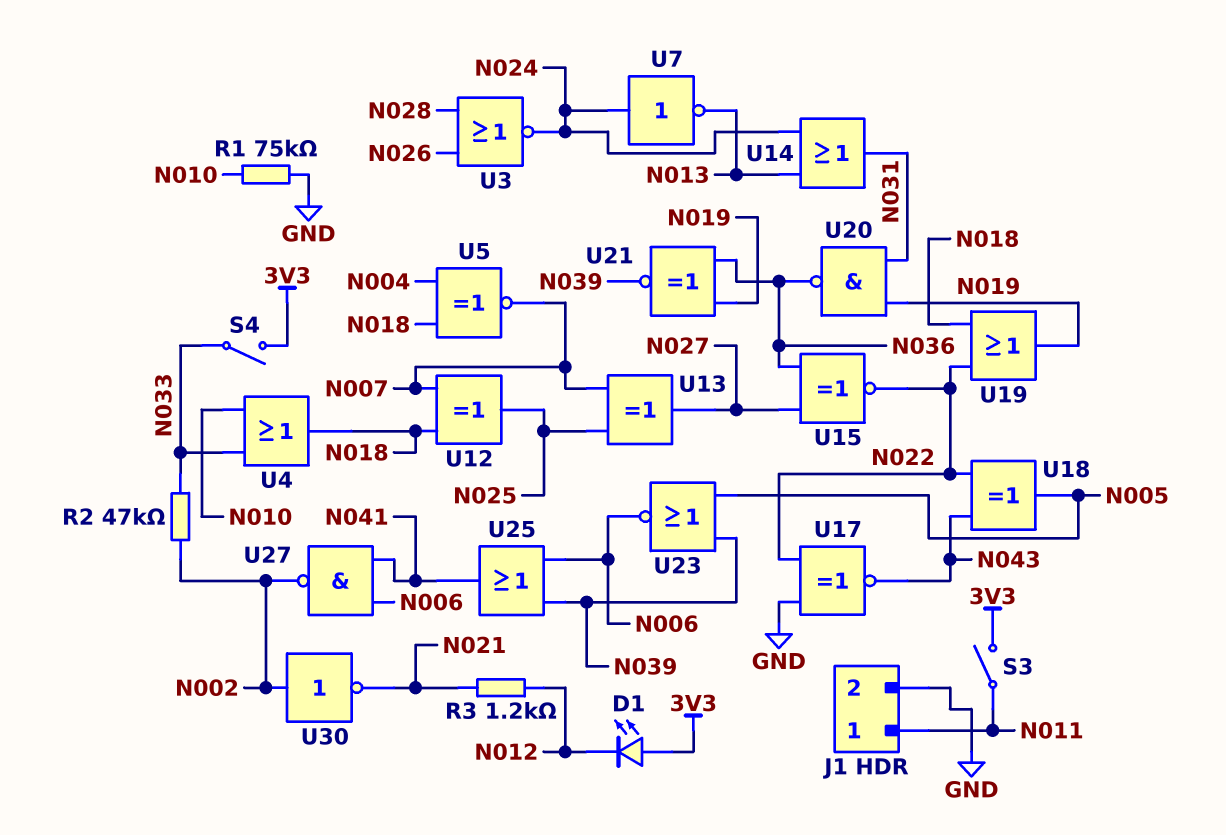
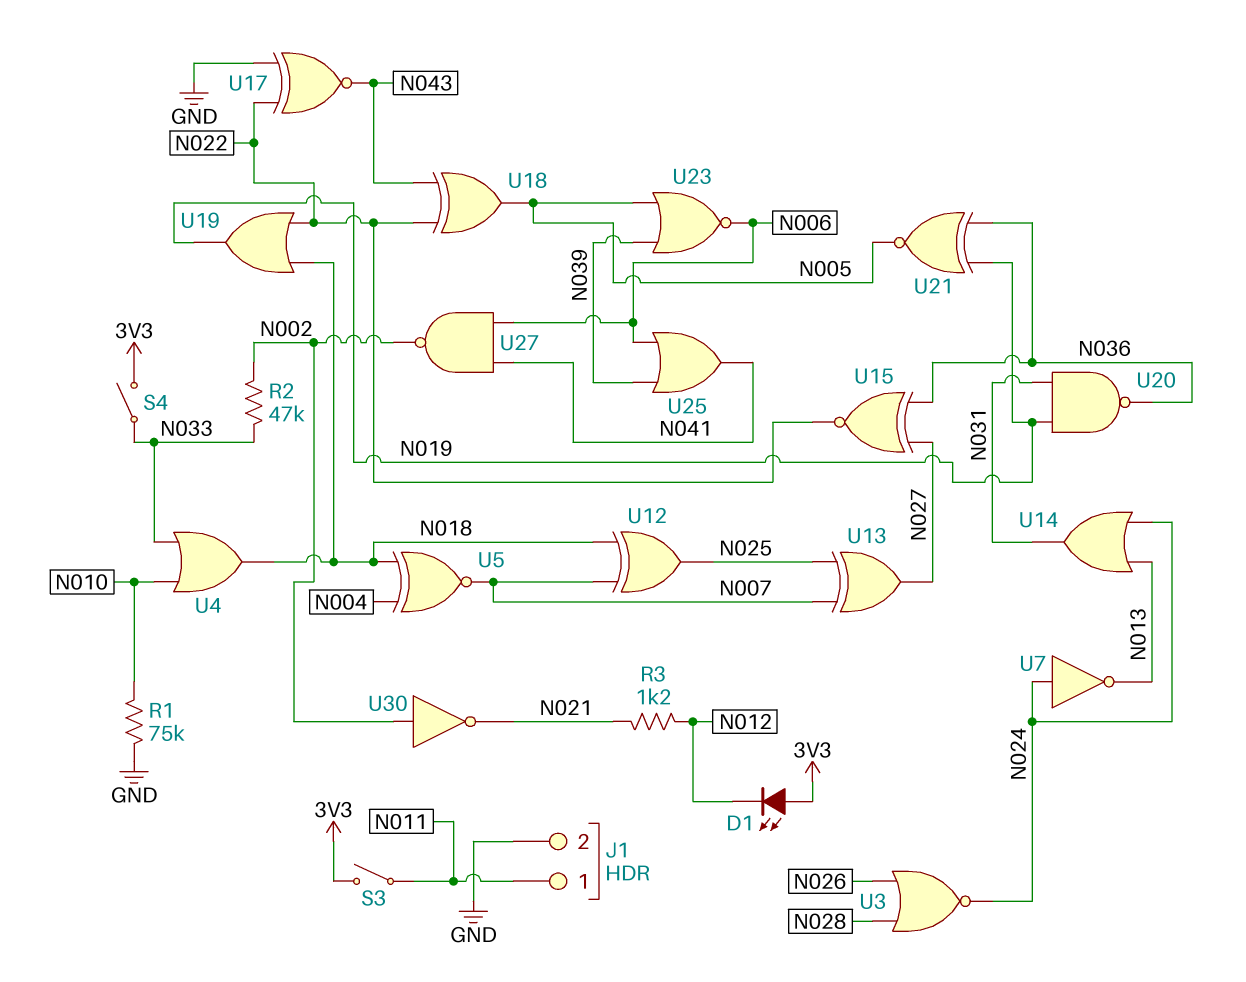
U21: XNOR (in N019, in N036, out N039) -> XNOR (in N019, in N036, out N005)

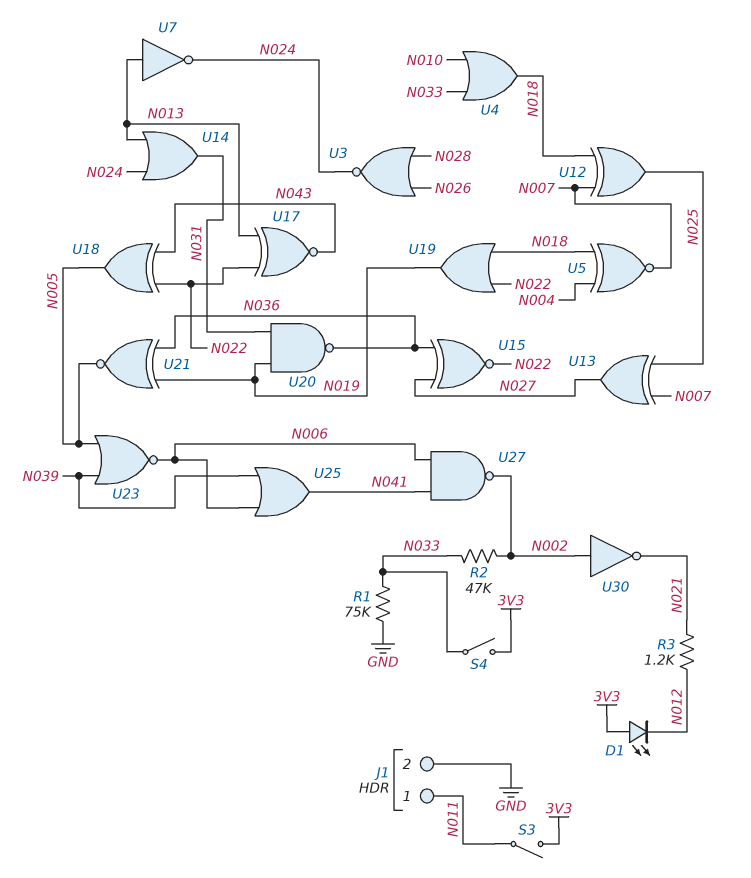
R1: 75k (GND, N010) -> 75k (GND, N033)
U7: NOT (in N024, out N013) -> NOT (in N013, out N024)
U17: XNOR (in GND, in N022, out N043) -> XNOR (in N013, in N022, out N043)

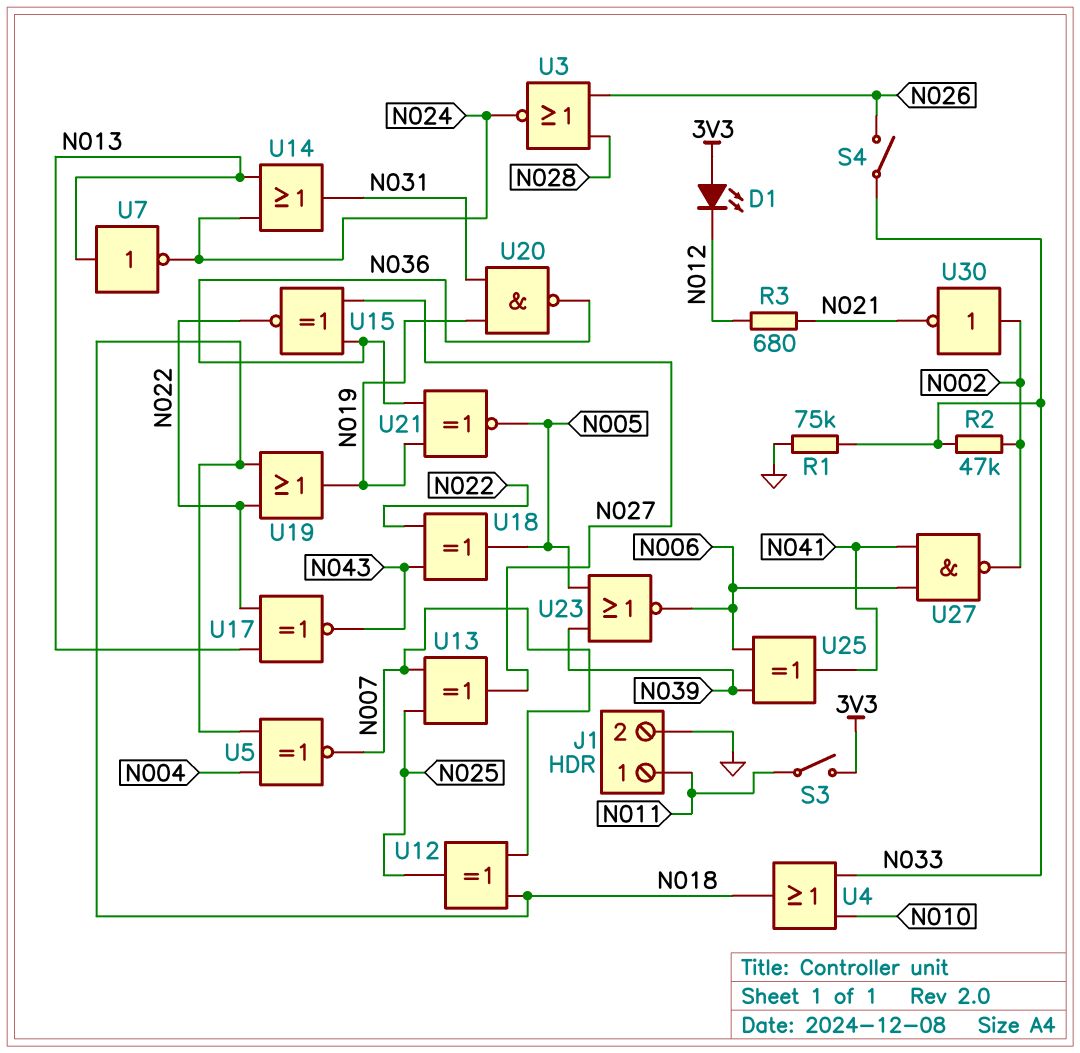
R3: 1.2k (N012, N021) -> 680 (N012, N021)
S4: switch (3V3, N033) -> switch (N026, N033)
U25: OR (in N006, in N039, out N041) -> XOR (in N006, in N039, out N041)

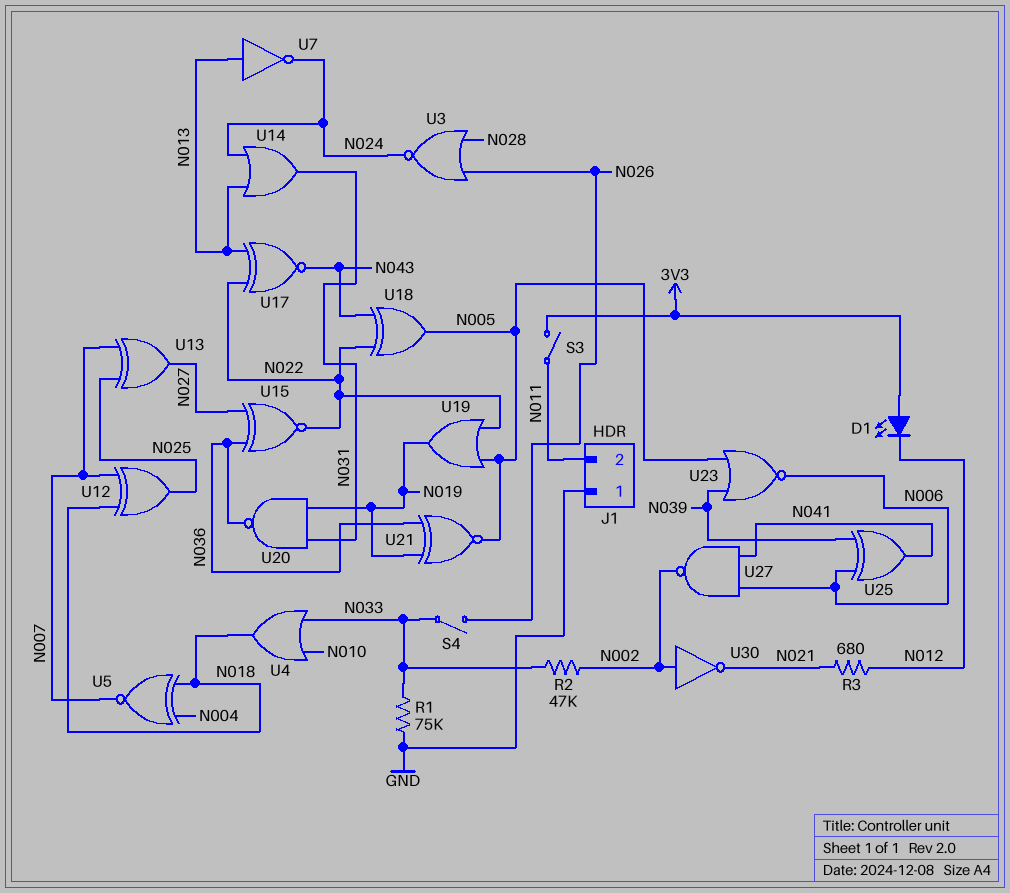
J1 pin 1: N011 -> GND
J1 pin 2: GND -> N011
U19: OR (in N018, in N022, out N019) -> OR (in N005, in N022, out N019)

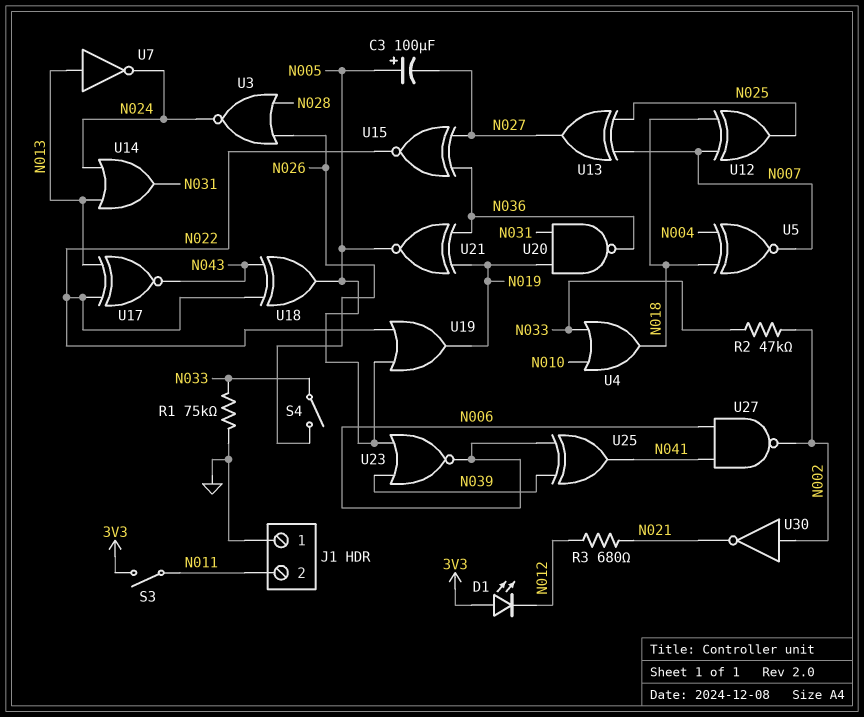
C3: none -> 100uF (plus N005, minus N027)

